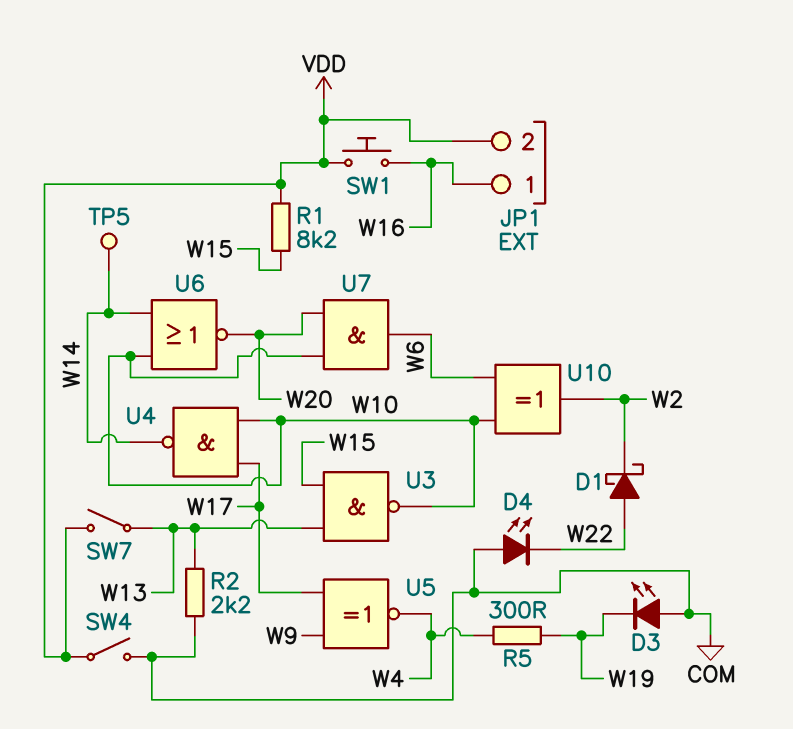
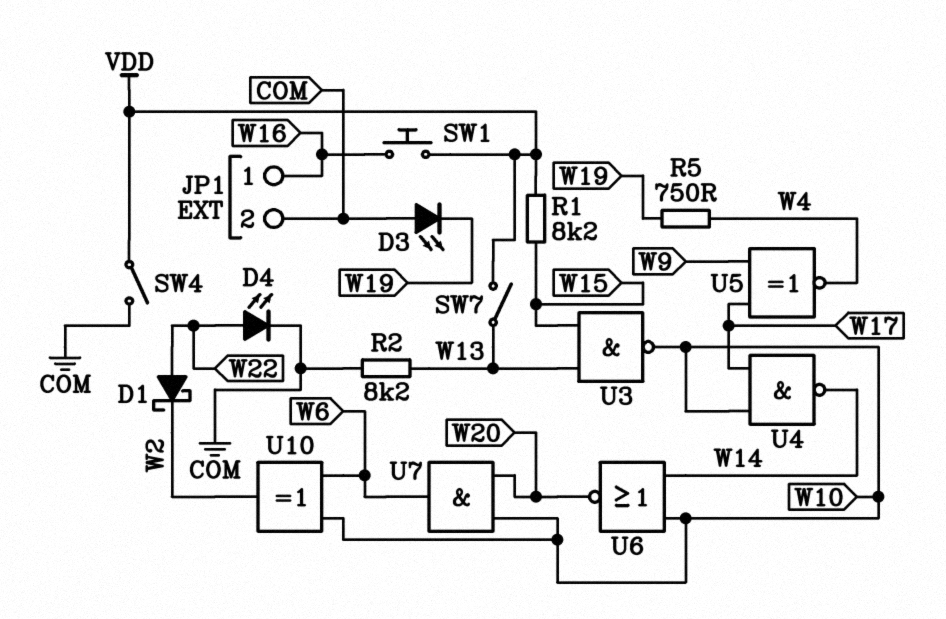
D4: LED (A COM, K W22) -> LED (A W22, K COM)
JP1 pin 2: VDD -> COM
R2: 2.2k (COM, W13) -> 8.2k (COM, W13)
R5: 300 (W4, W19) -> 750 (W4, W19)
TP5: test point (W14) -> none

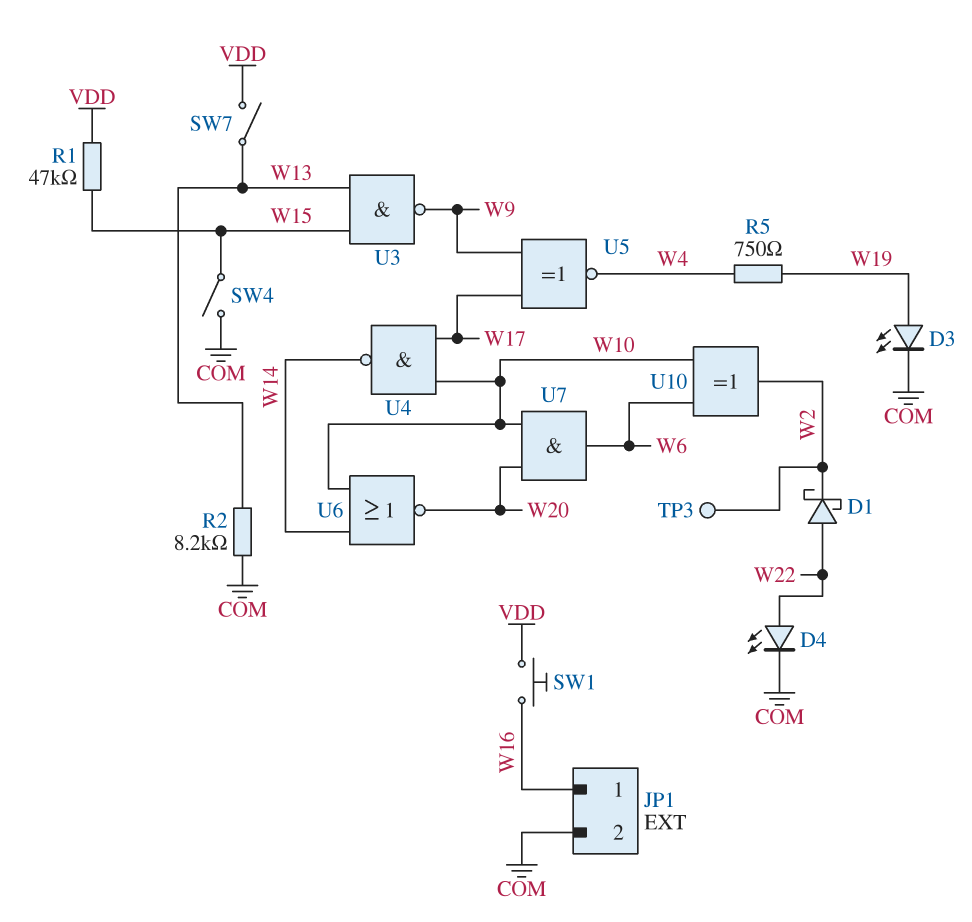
D3: LED (A COM, K W19) -> LED (A W19, K COM)
R1: 8.2k (VDD, W15) -> 47k (VDD, W15)
SW4: switch (COM, VDD) -> switch (COM, W15)
TP3: none -> test point (W2)
U3: NAND (in W13, in W15, out W10) -> NAND (in W13, in W15, out W9)

